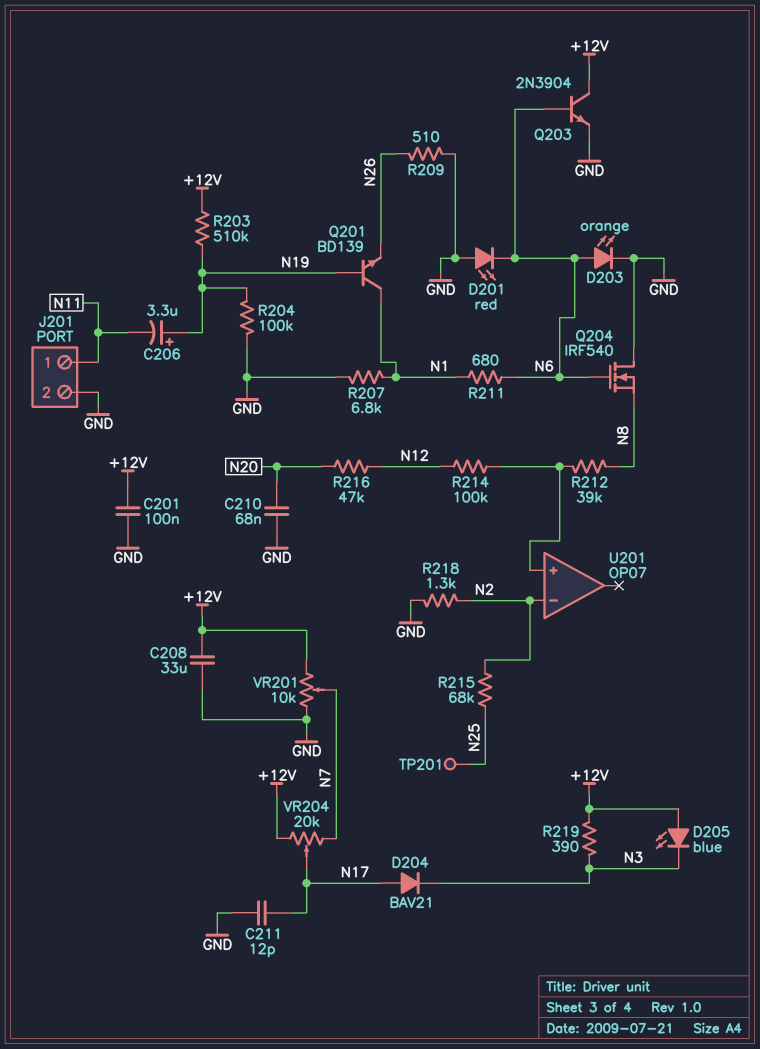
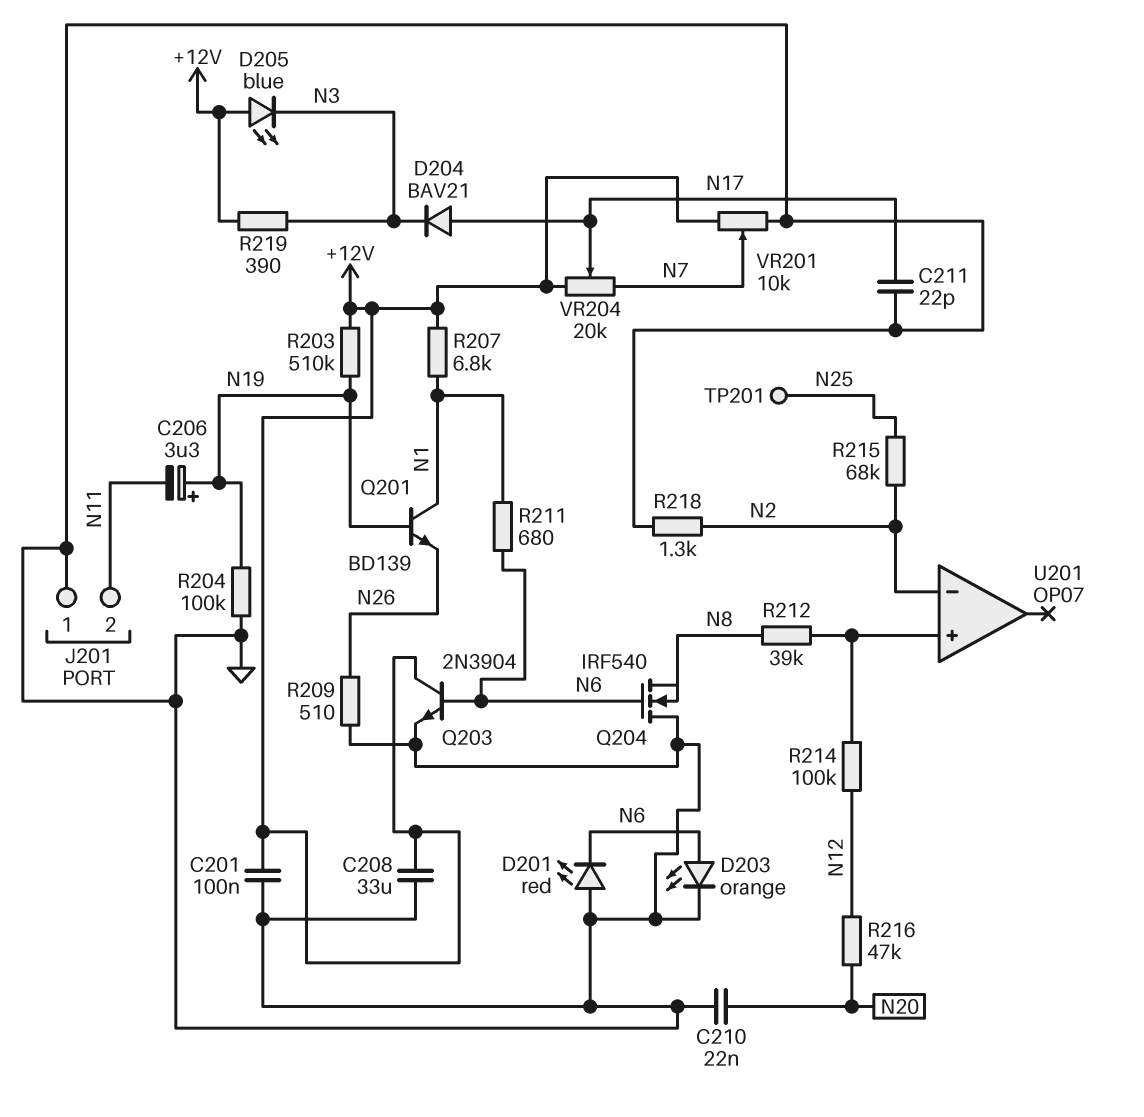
C210: 68nF (GND, N20) -> 22nF (GND, N20)
C211: 12pF (GND, N17) -> 22pF (GND, N17)
J201 pin 1: N11 -> GND
J201 pin 2: GND -> N11
R207: 6.8k (GND, N1) -> 6.8k (+12V, N1)

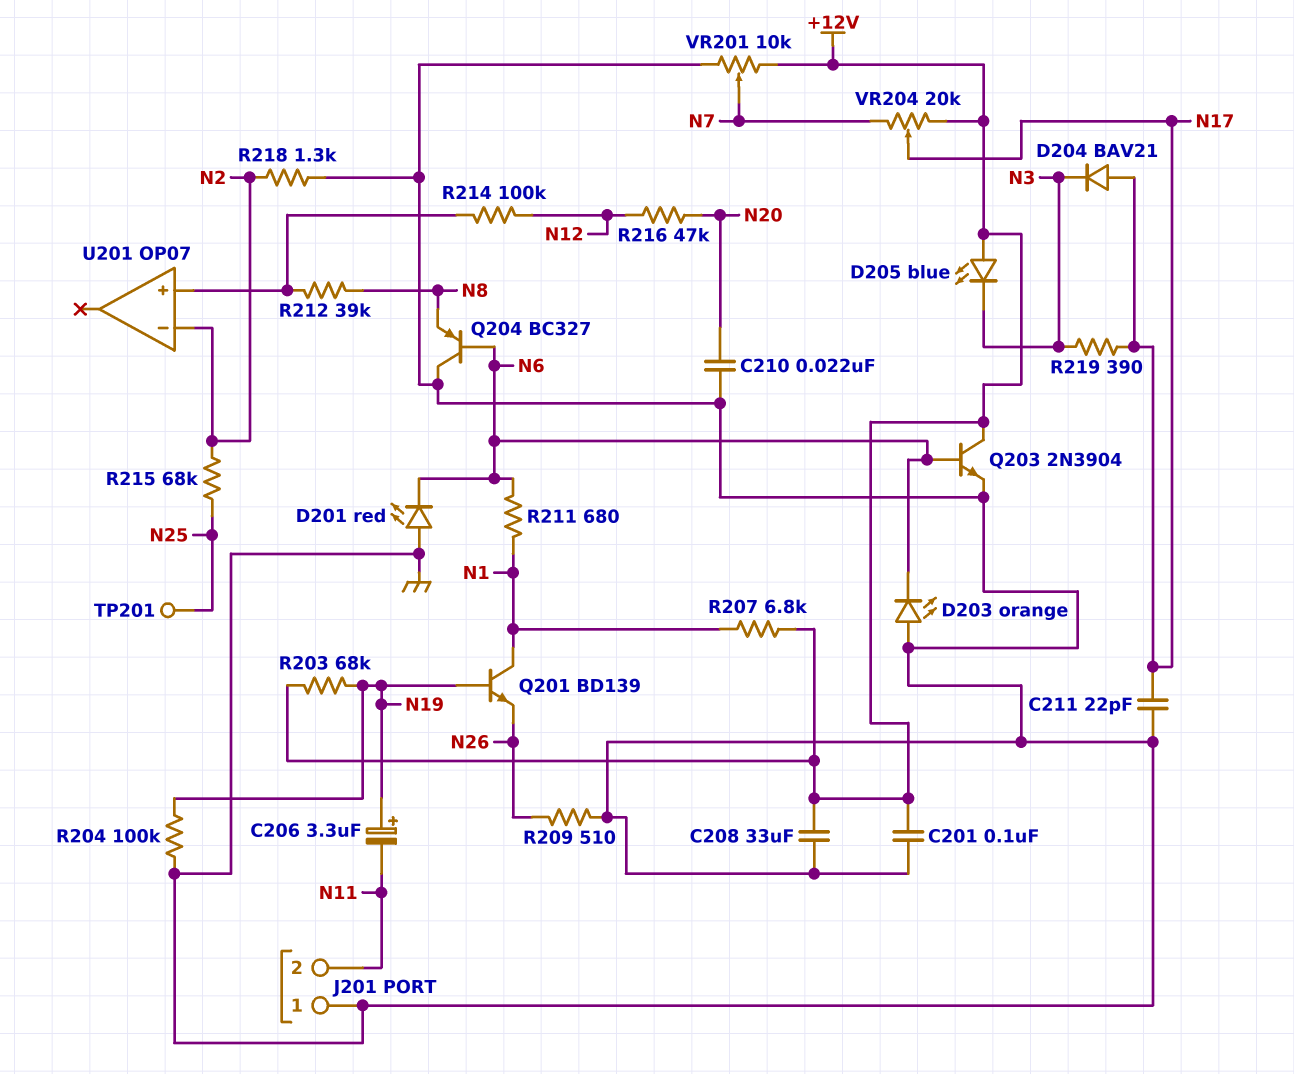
D203: LED orange (A N6, K GND) -> LED orange (A GND, K N6)
Q204: NMOS IRF540 (G N6, D GND, S N8) -> PNP BC327 (B N6, C GND, E N8)
R203: 510k (+12V, N19) -> 68k (+12V, N19)
R219: 390 (+12V, N3) -> 390 (N3, N17)

